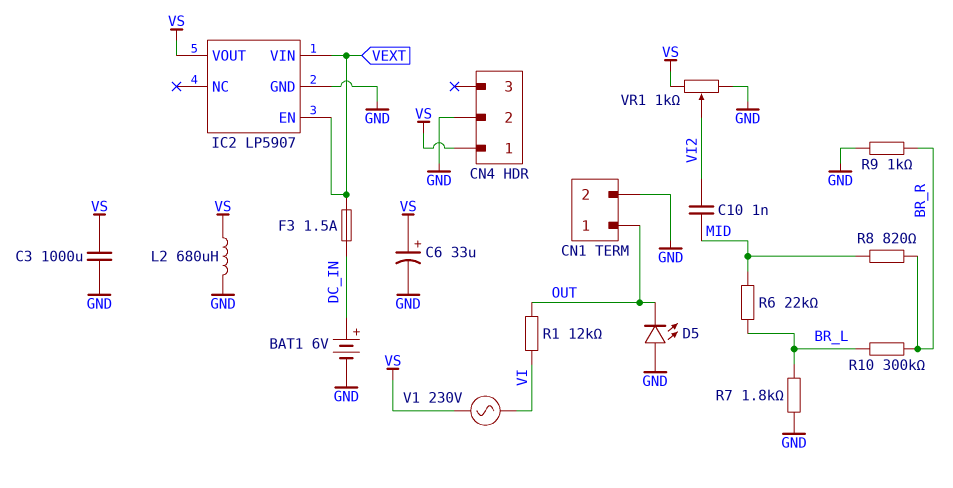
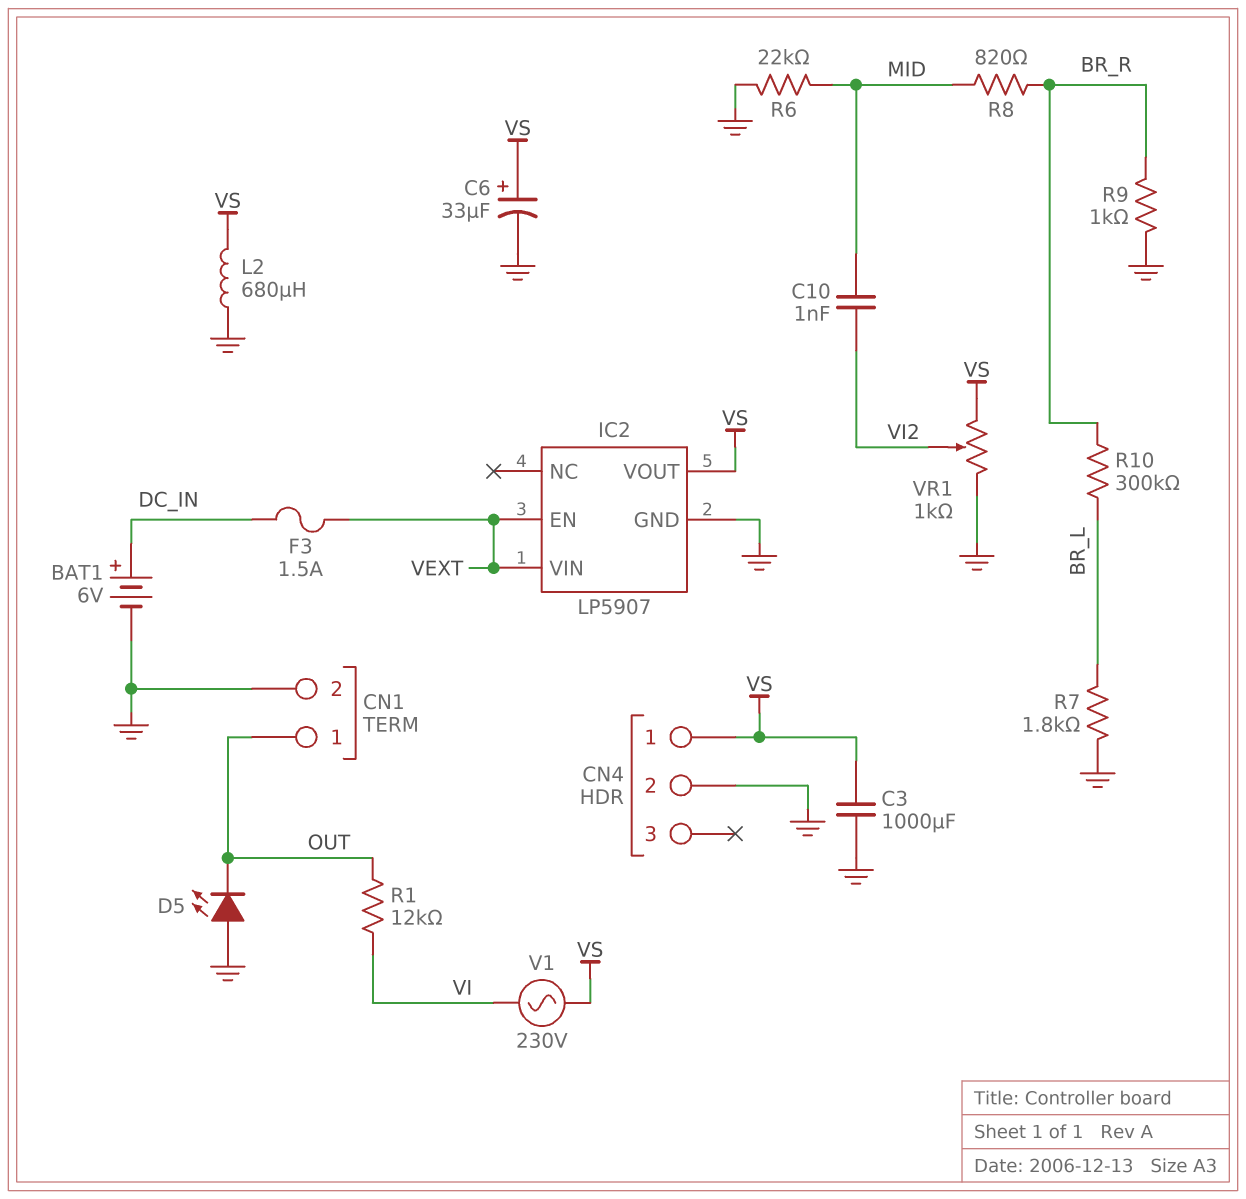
R6: 22k (BR_L, MID) -> 22k (GND, MID)

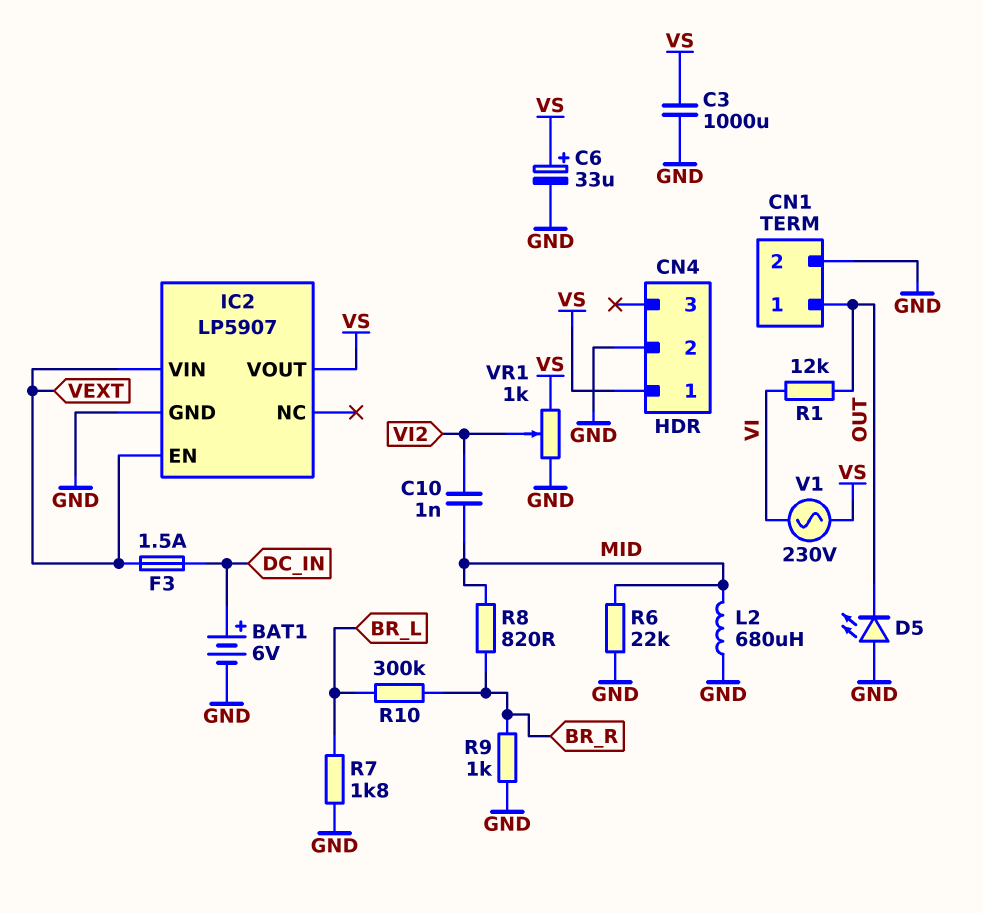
L2: 680uH (GND, VS) -> 680uH (GND, MID)

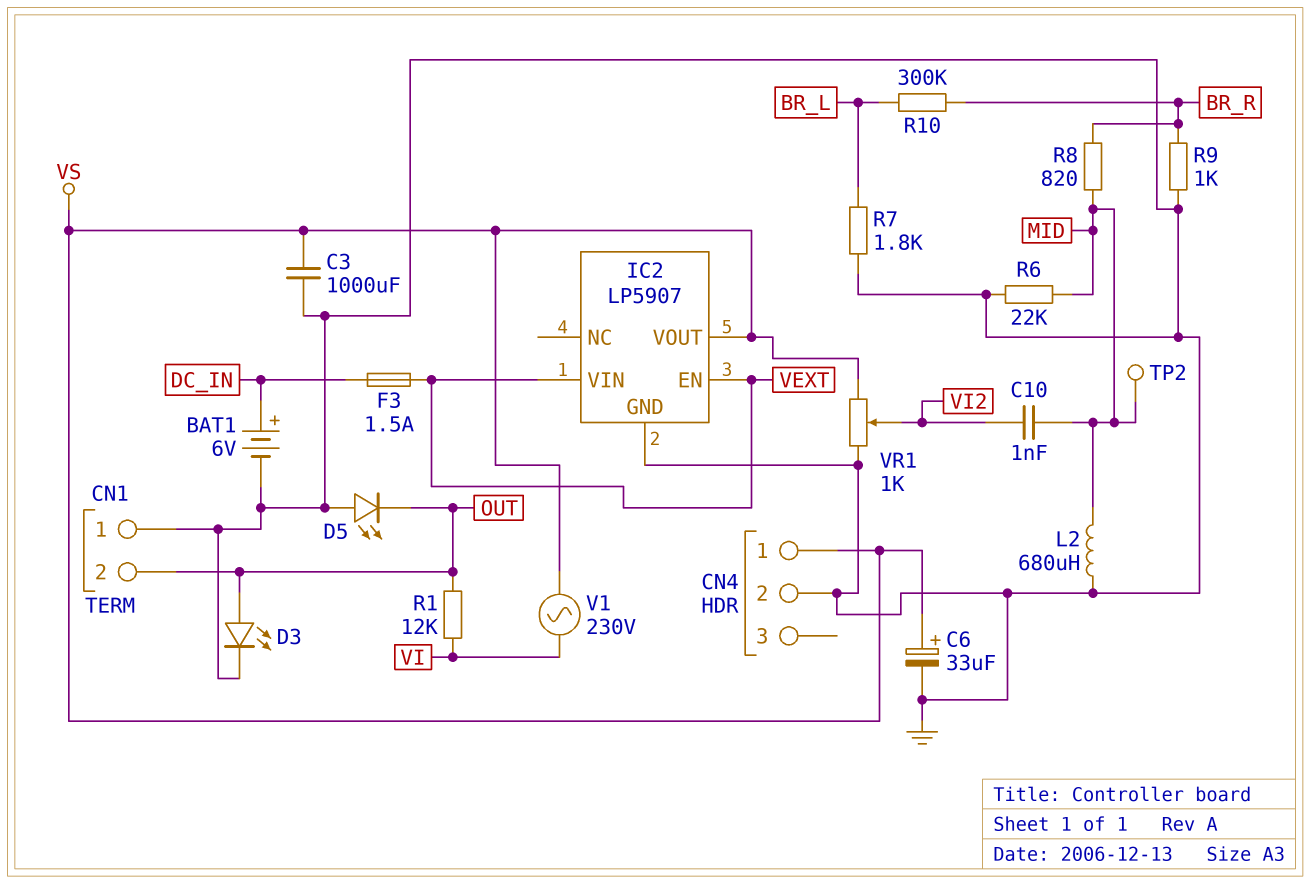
CN1 pin 1: OUT -> GND
CN1 pin 2: GND -> OUT
D3: none -> LED (A OUT, K GND)
TP2: none -> test point (MID)

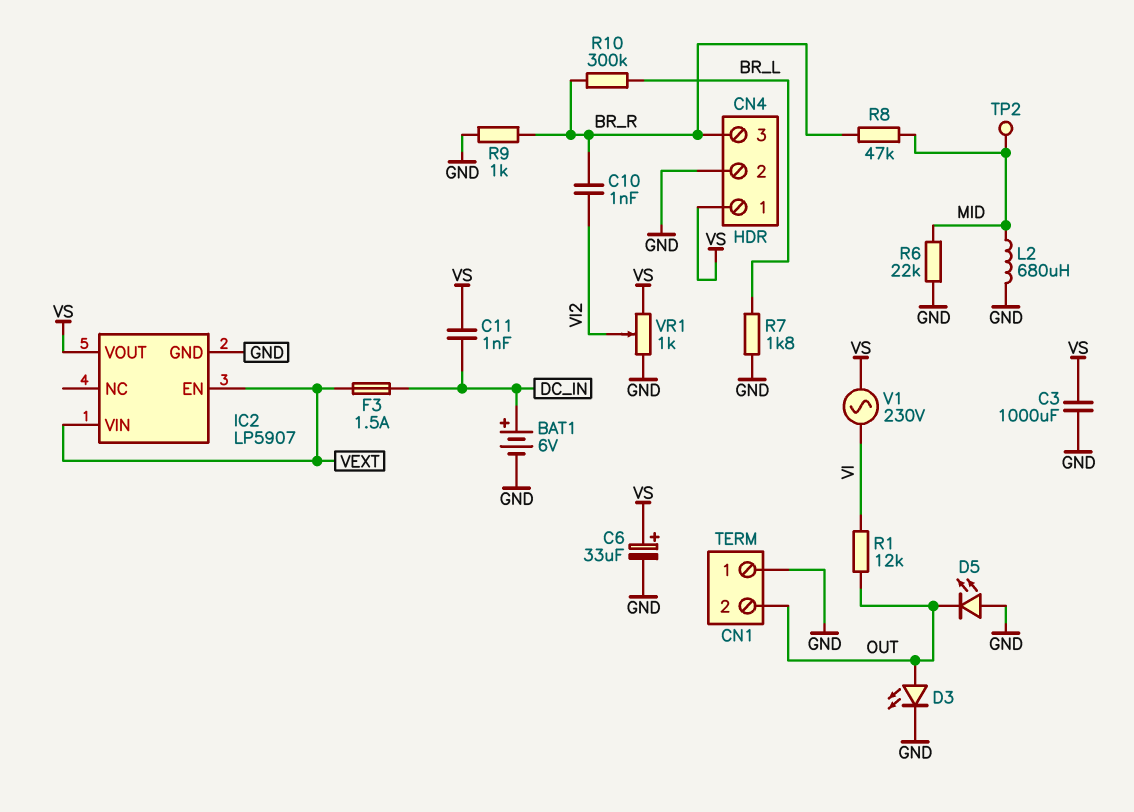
C10: 1nF (MID, VI2) -> 1nF (BR_R, VI2)
C11: none -> 1nF (DC_IN, VS)
CN4 pin 3: none -> BR_R
R8: 820 (BR_R, MID) -> 47k (BR_R, MID)

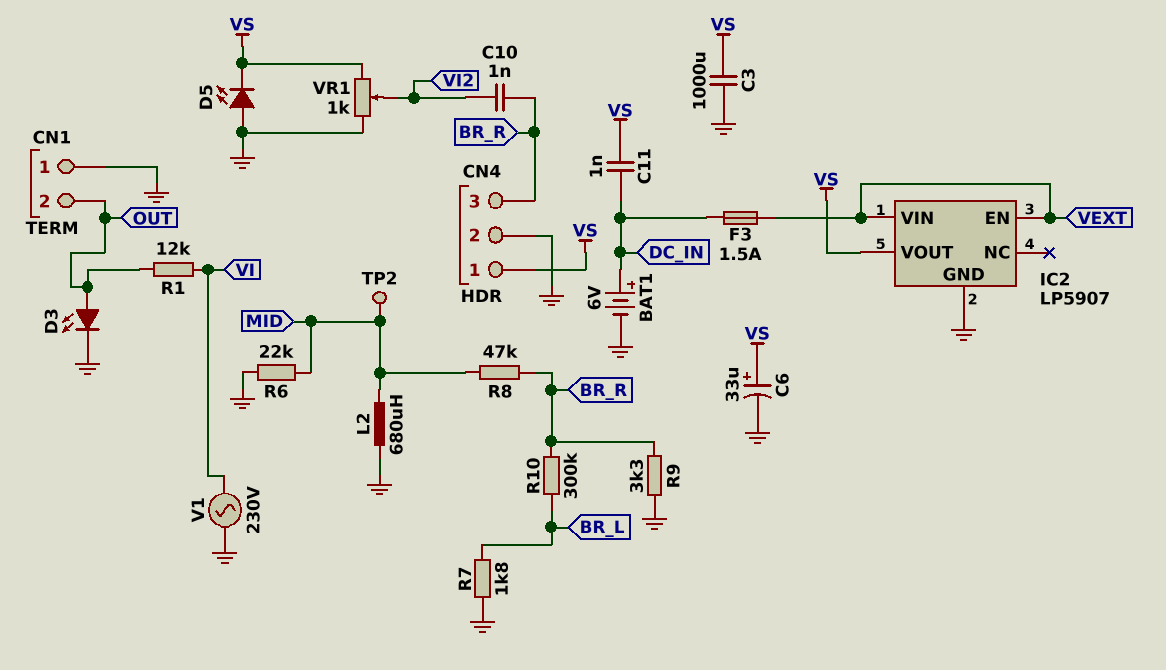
D5: LED (A GND, K OUT) -> LED (A GND, K VS)
R9: 1k (BR_R, GND) -> 3.3k (BR_R, GND)
V1: AC 230V (VI, VS) -> AC 230V (GND, VI)

